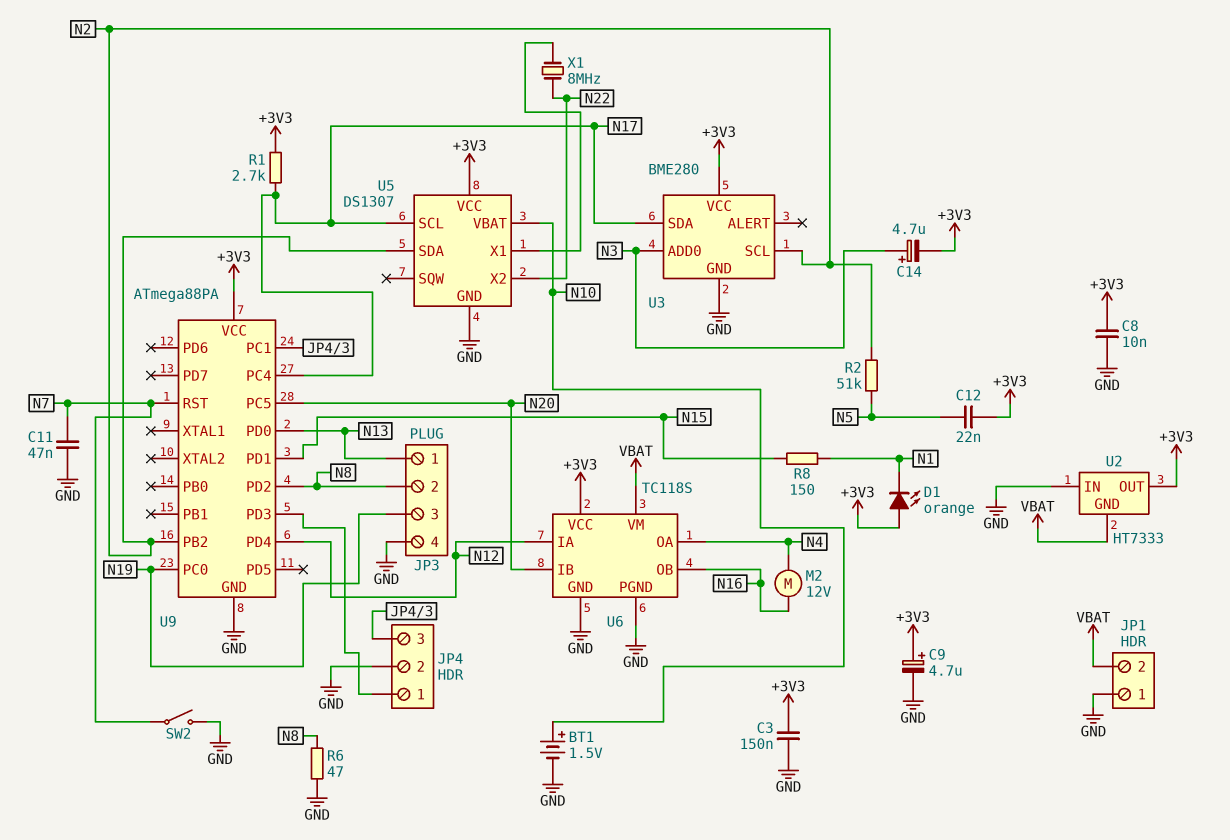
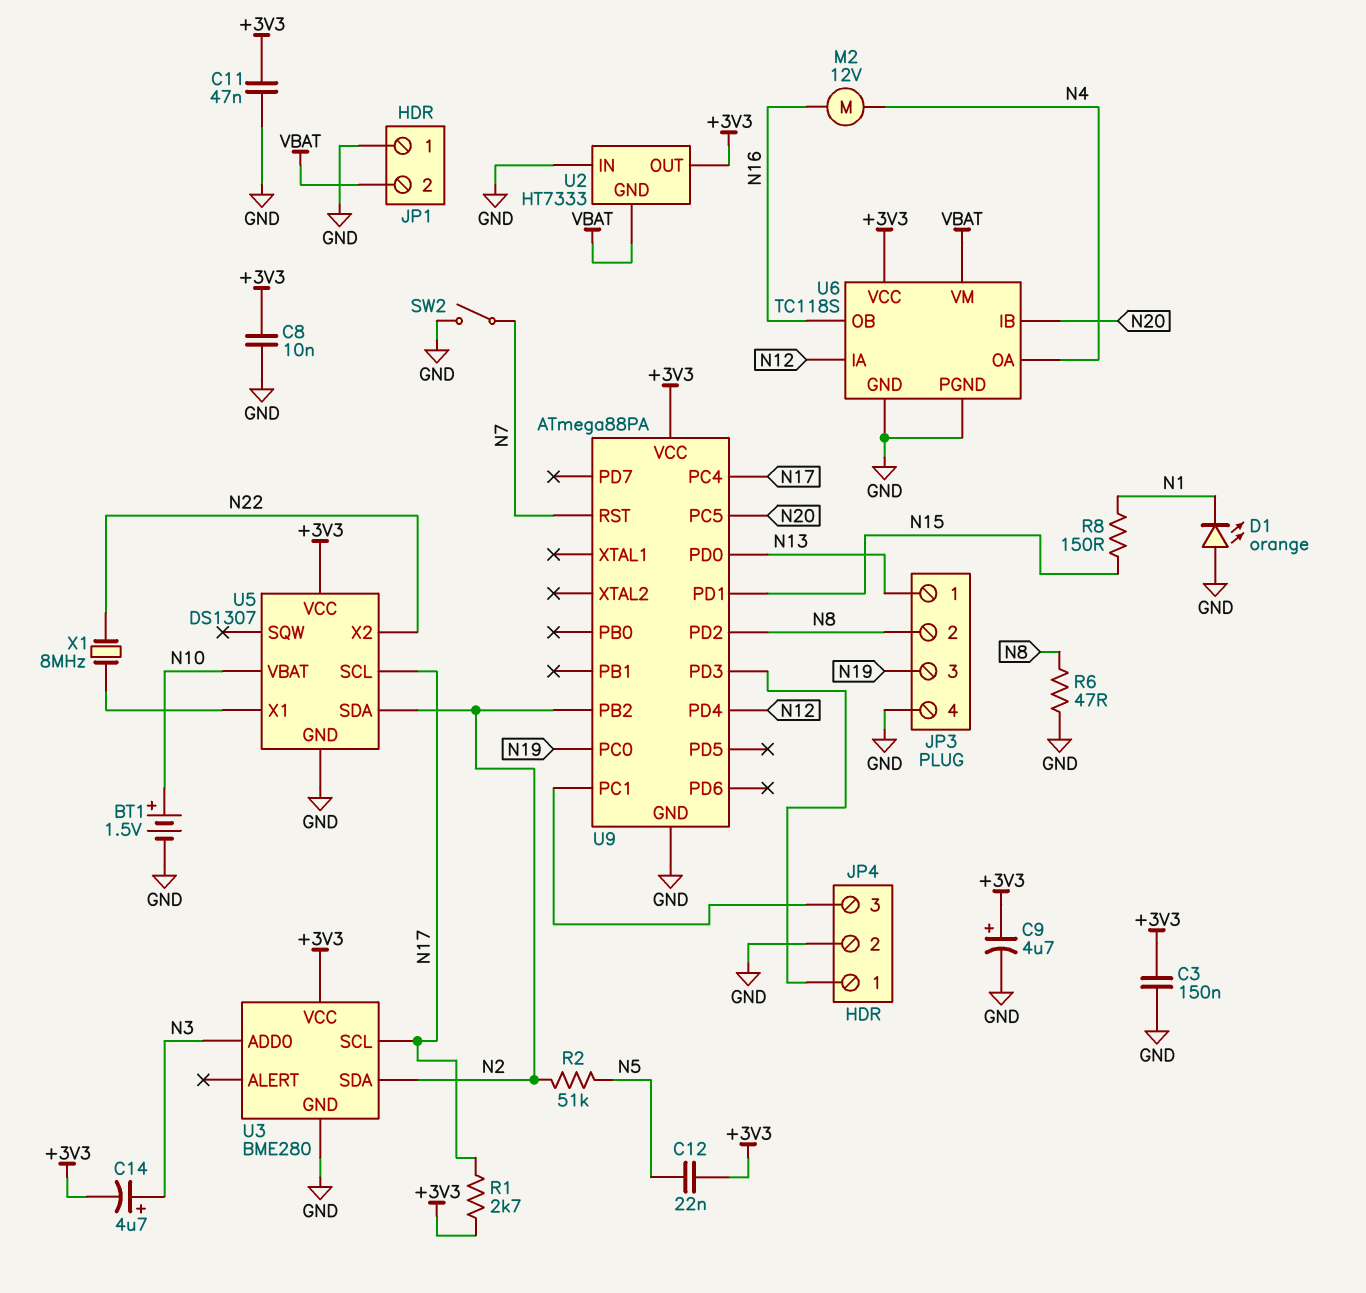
C11: 47nF (GND, N7) -> 47nF (+3V3, GND)
D1: LED orange (A +3V3, K N1) -> LED orange (A GND, K N1)
U3 pin SCL: N2 -> N17
U3 pin SDA: N17 -> N2

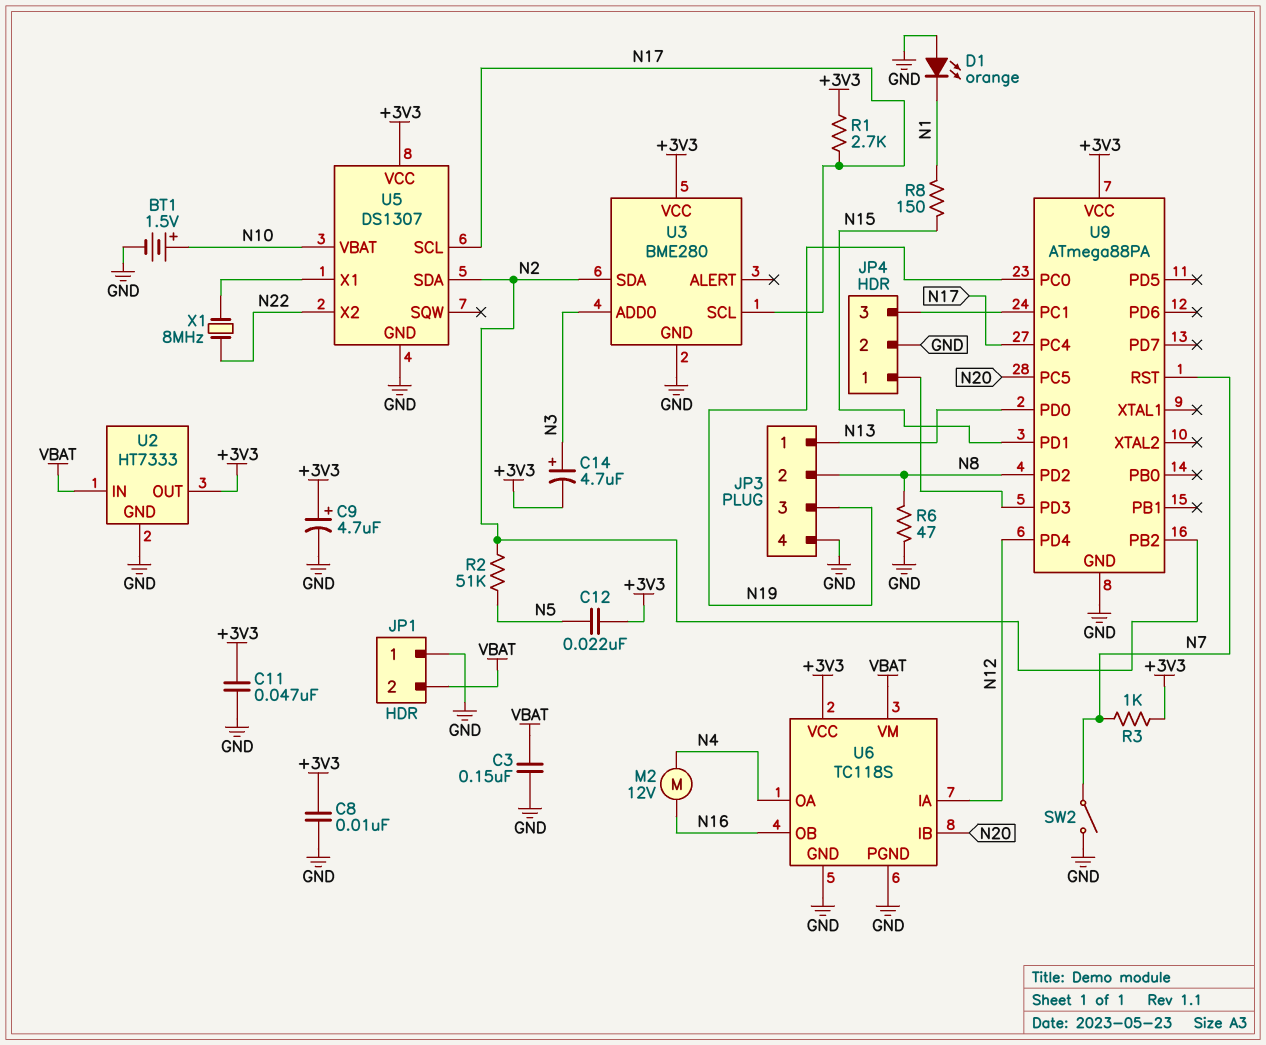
C3: 150nF (+3V3, GND) -> 150nF (GND, VBAT)
R3: none -> 1k (+3V3, N7)
U2 pin GND: VBAT -> GND
U2 pin IN: GND -> VBAT

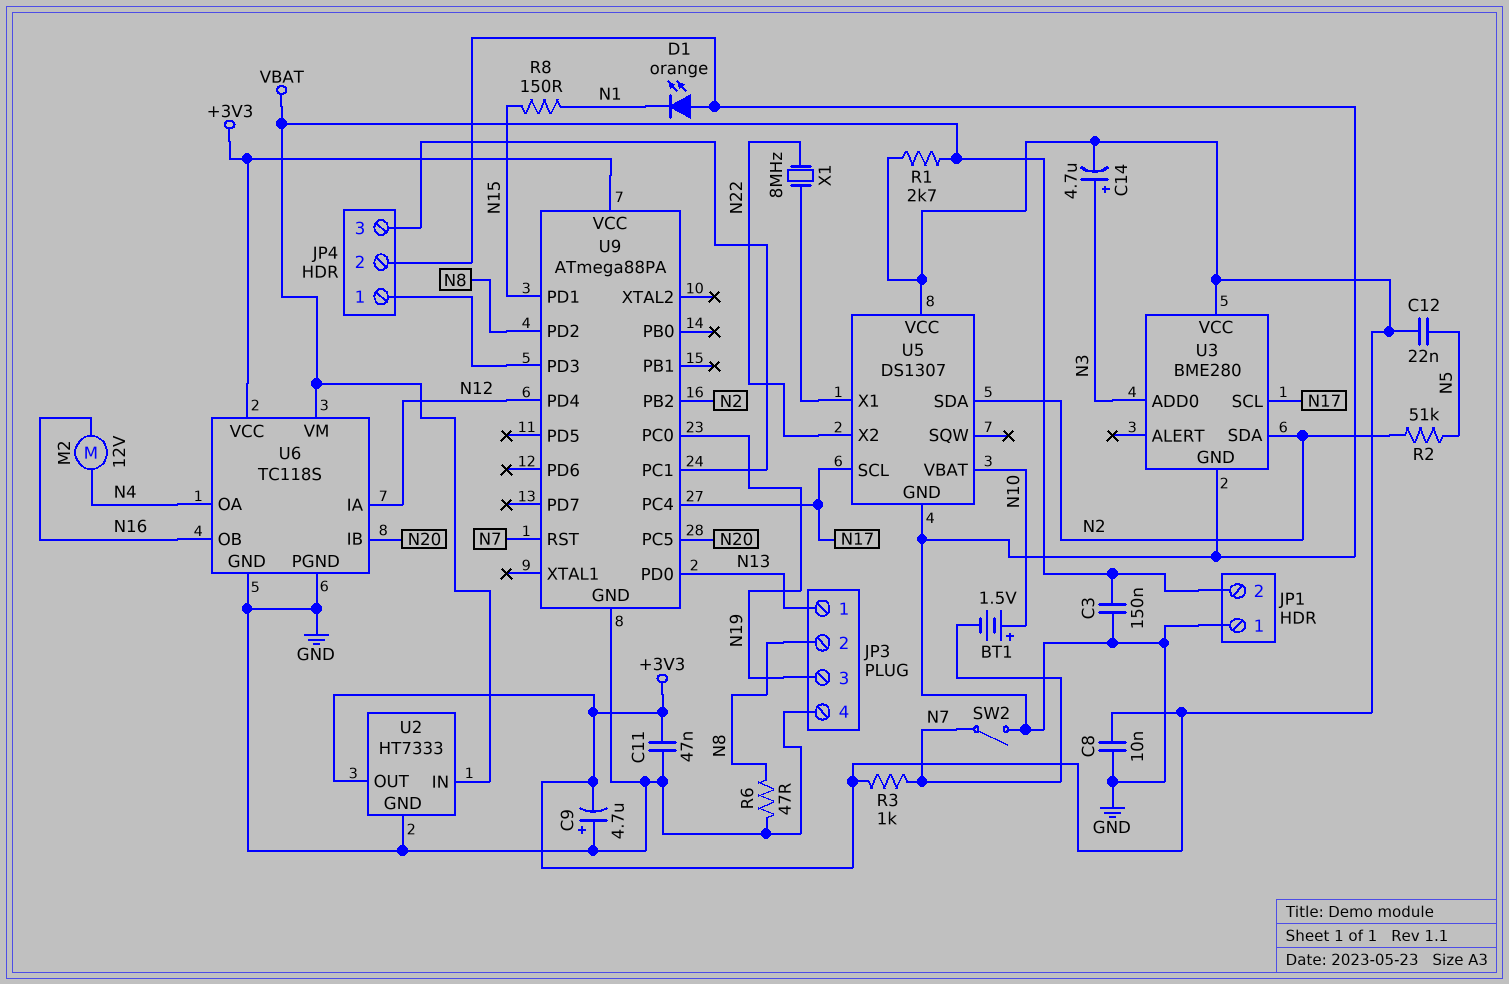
BT1: 1.5V (plus N10, minus GND) -> 1.5V (plus N10, minus N7)
C9: 4.7uF (plus +3V3, minus GND) -> 4.7uF (plus GND, minus +3V3)
R1: 2.7k (+3V3, N17) -> 2.7k (+3V3, VBAT)

